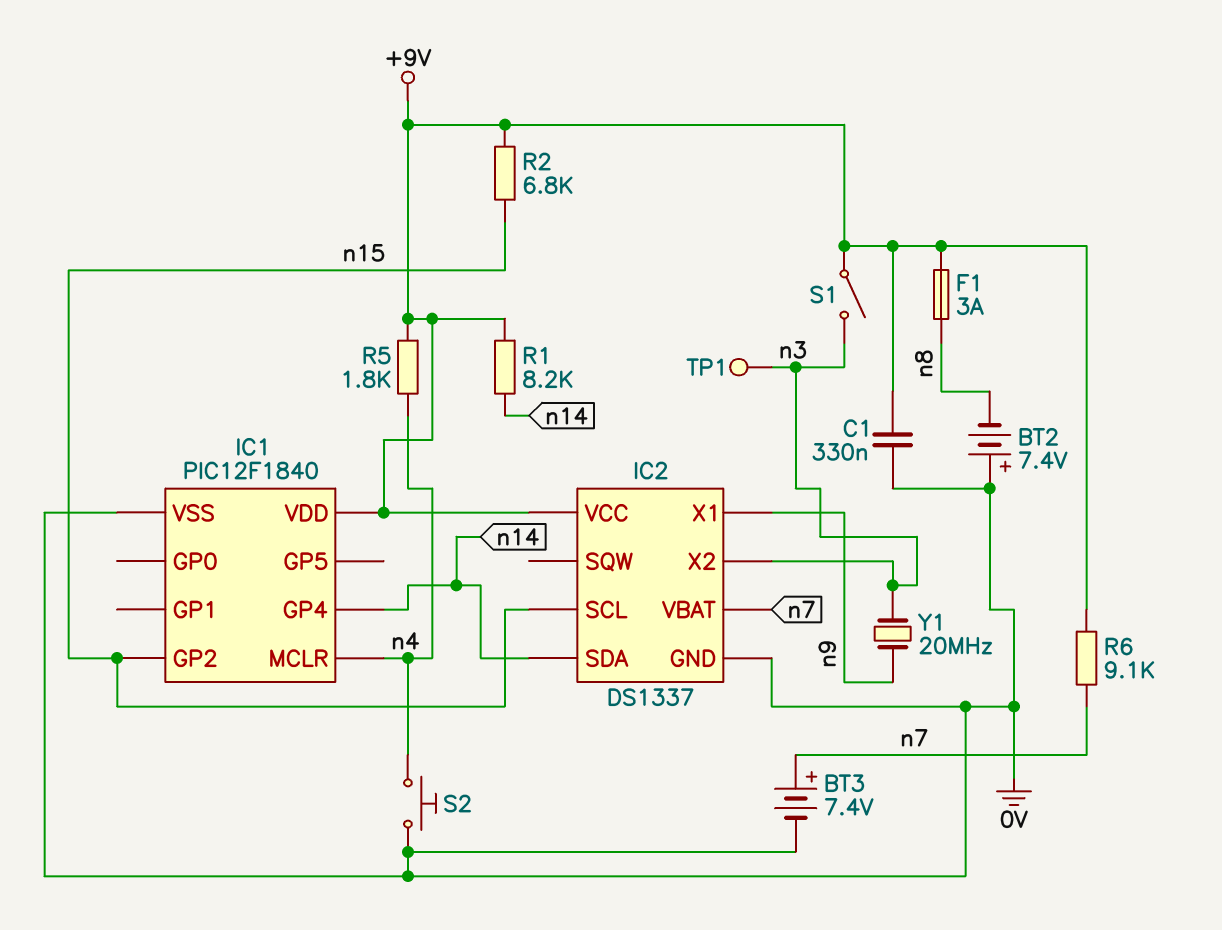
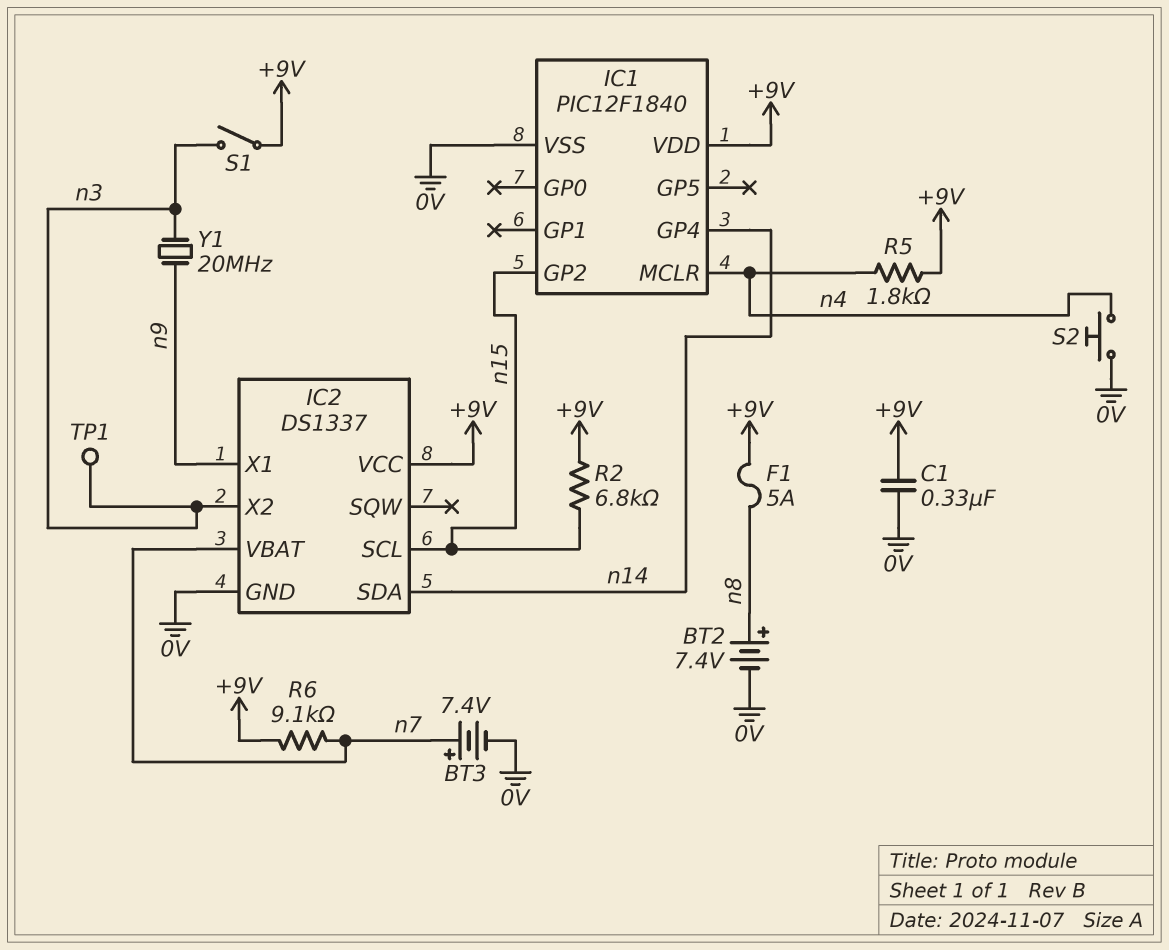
BT2: 7.4V (plus 0V, minus n8) -> 7.4V (plus n8, minus 0V)
F1: 3A (+9V, n8) -> 5A (+9V, n8)
R1: 8.2k (+9V, n14) -> none

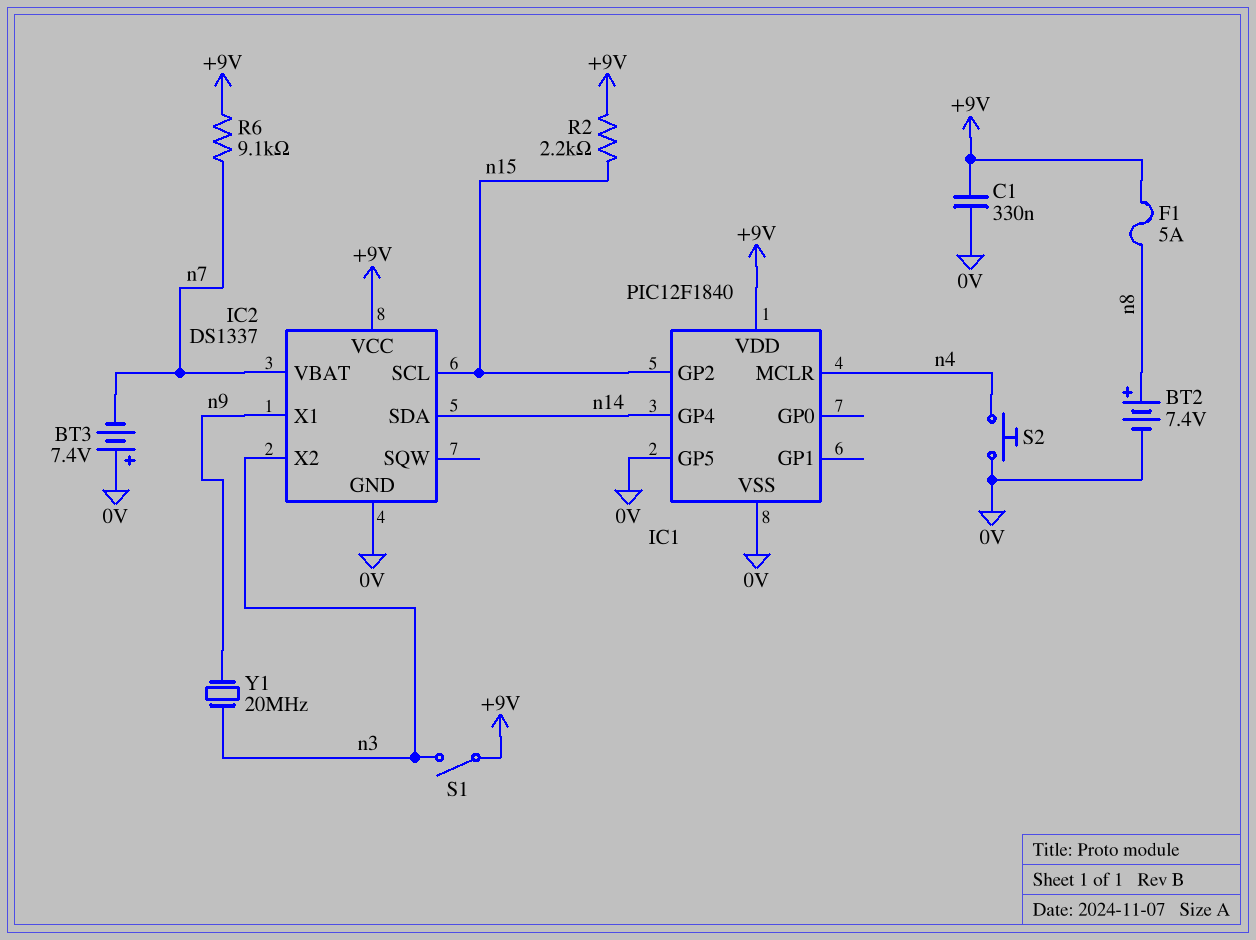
BT3: 7.4V (plus n7, minus 0V) -> 7.4V (plus 0V, minus n7)
IC1 pin GP5: none -> 0V
R2: 6.8k (+9V, n15) -> 2.2k (+9V, n15)
R5: 1.8k (+9V, n4) -> none
TP1: test point (n3) -> none

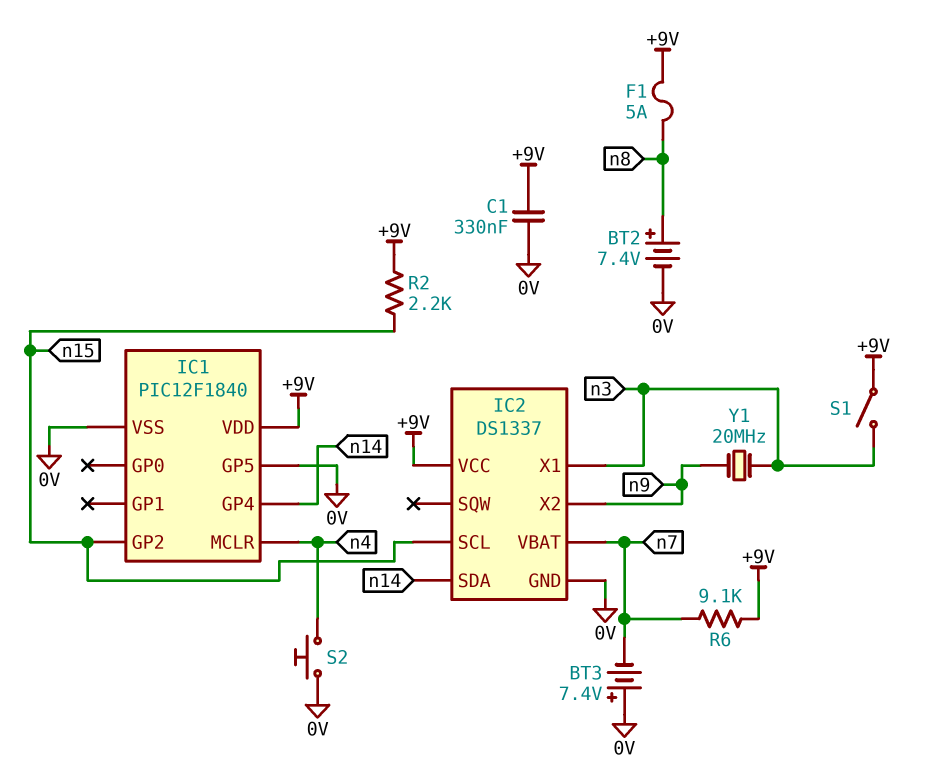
IC2 pin X1: n9 -> n3
IC2 pin X2: n3 -> n9

